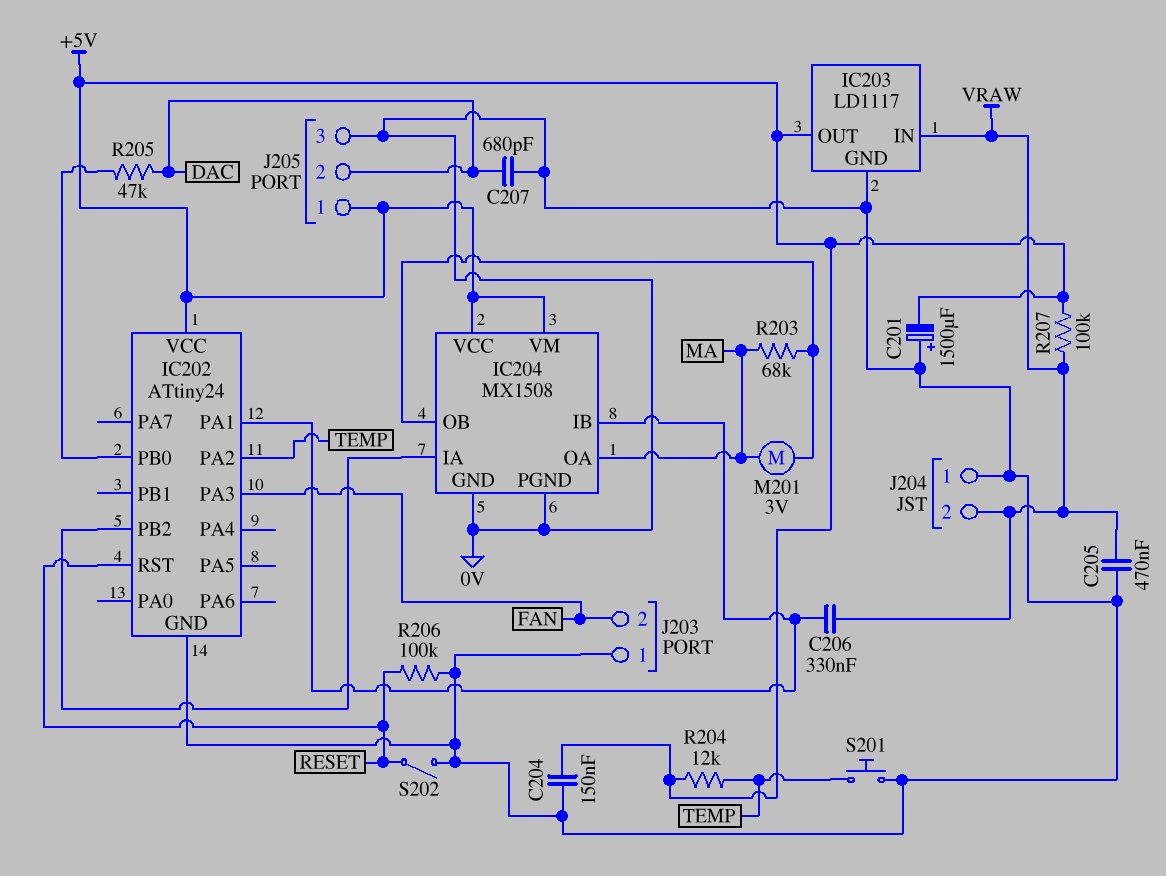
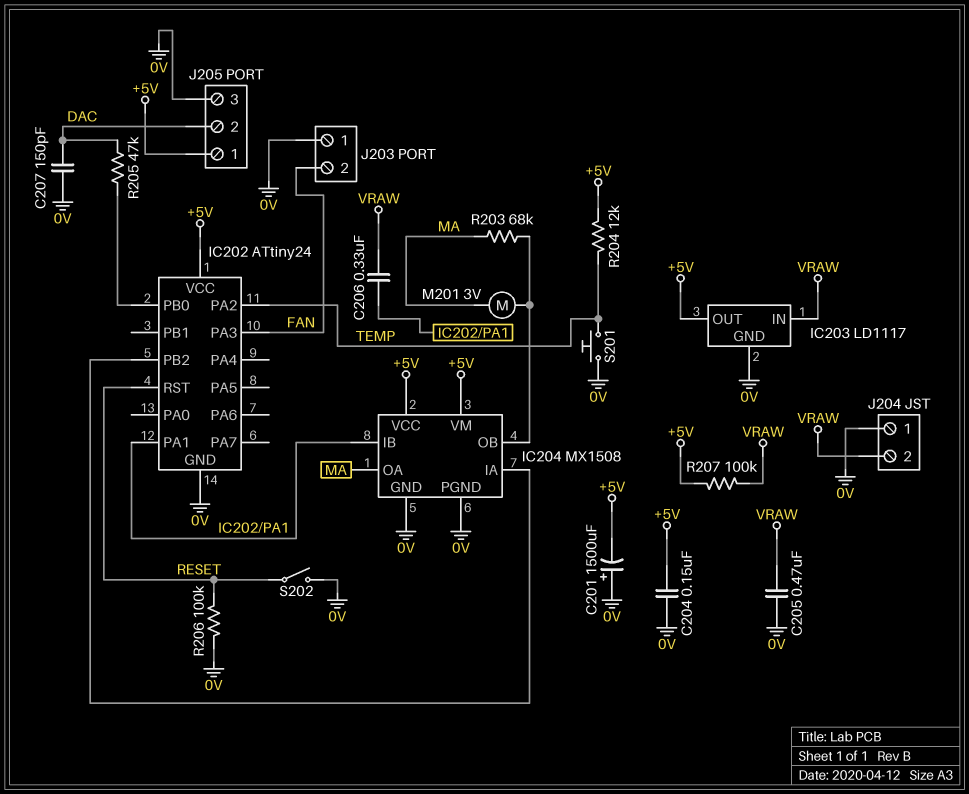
C207: 680pF (0V, DAC) -> 150pF (0V, DAC)

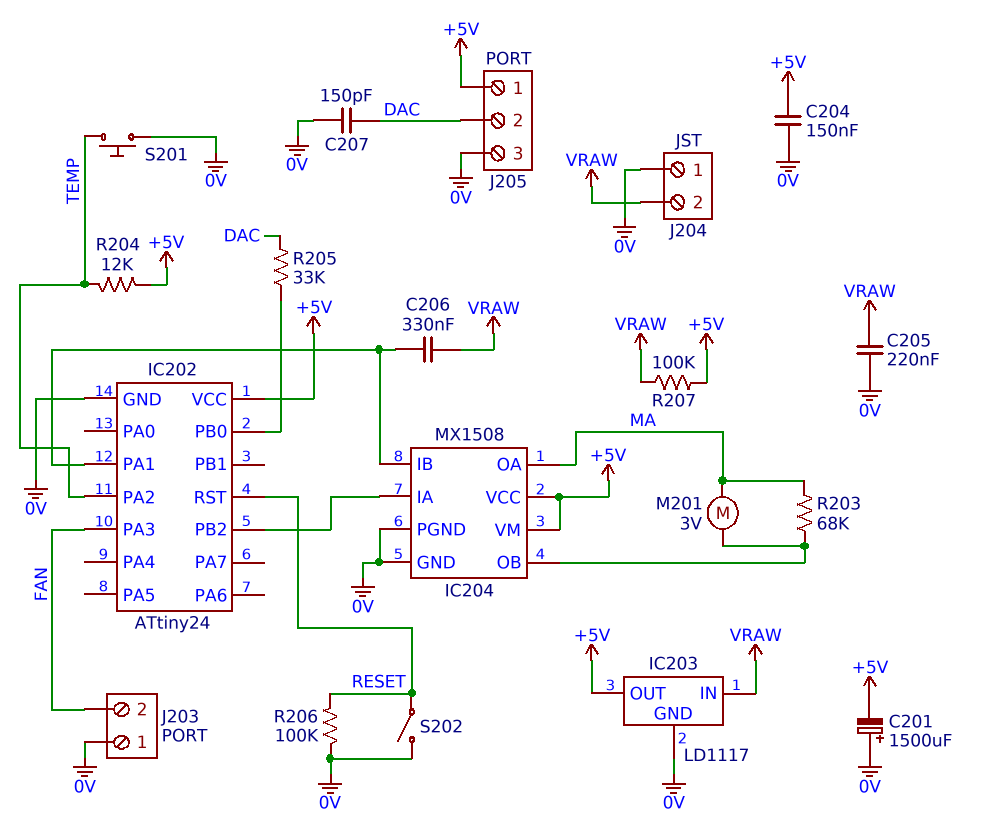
C205: 470nF (0V, VRAW) -> 220nF (0V, VRAW)
R205: 47k (DAC, IC202/PB0) -> 33k (DAC, IC202/PB0)

